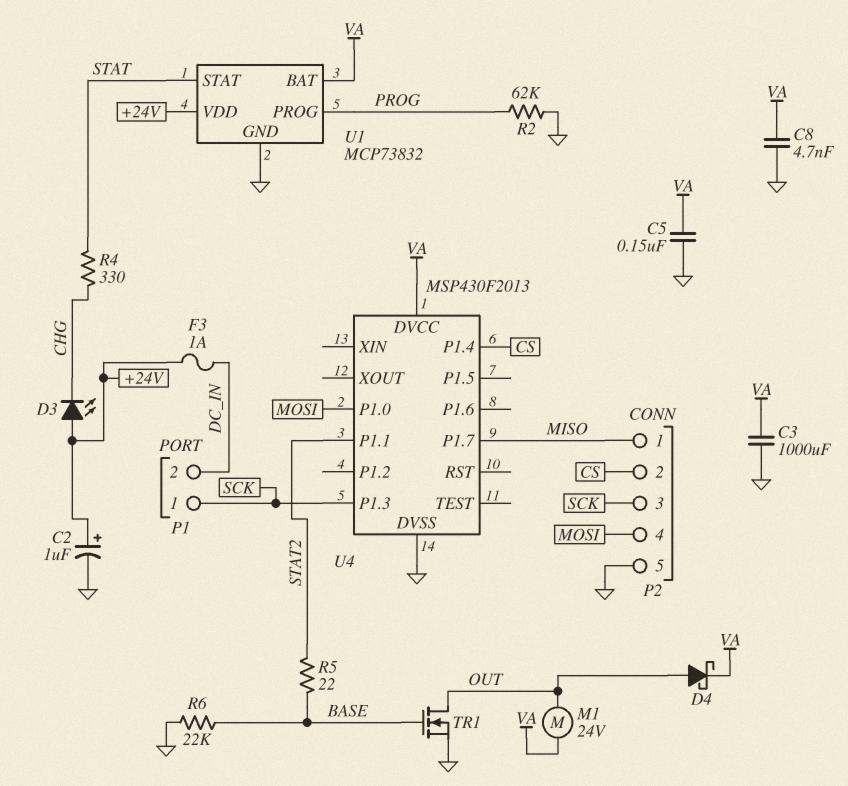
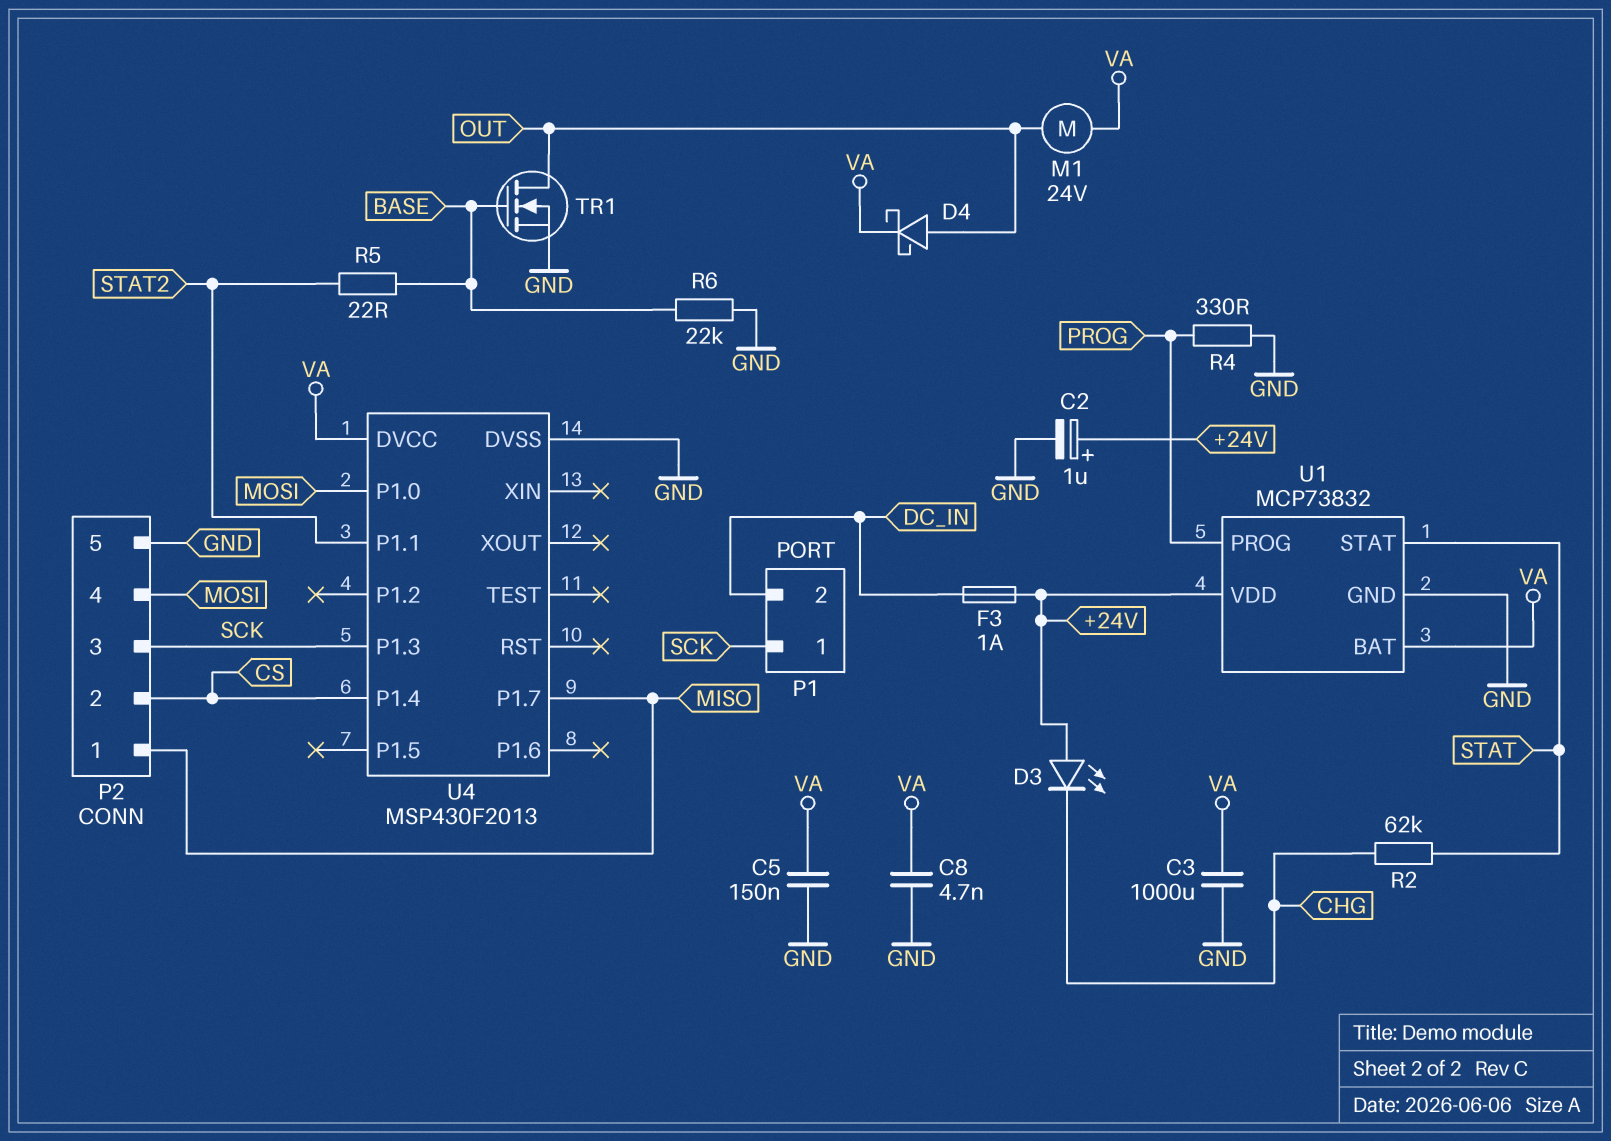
R2: 62k (GND, PROG) -> 62k (CHG, STAT)
R4: 330 (CHG, STAT) -> 330 (GND, PROG)

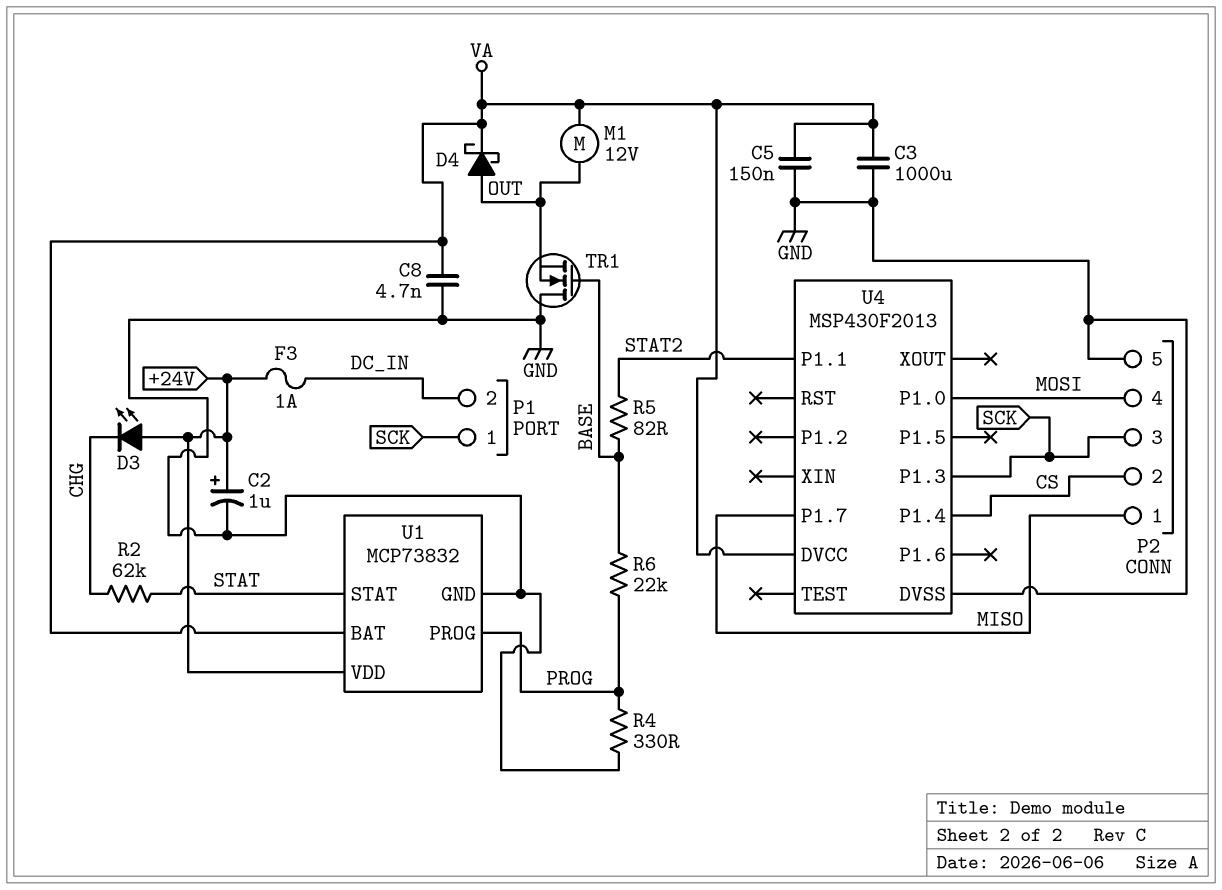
M1: motor 24V (OUT, VA) -> motor 12V (OUT, VA)
R5: 22 (BASE, STAT2) -> 82 (BASE, STAT2)
R6: 22k (BASE, GND) -> 22k (BASE, PROG)
TR1: NMOS (G BASE, D OUT, S GND) -> NMOS (G BASE, D GND, S OUT)

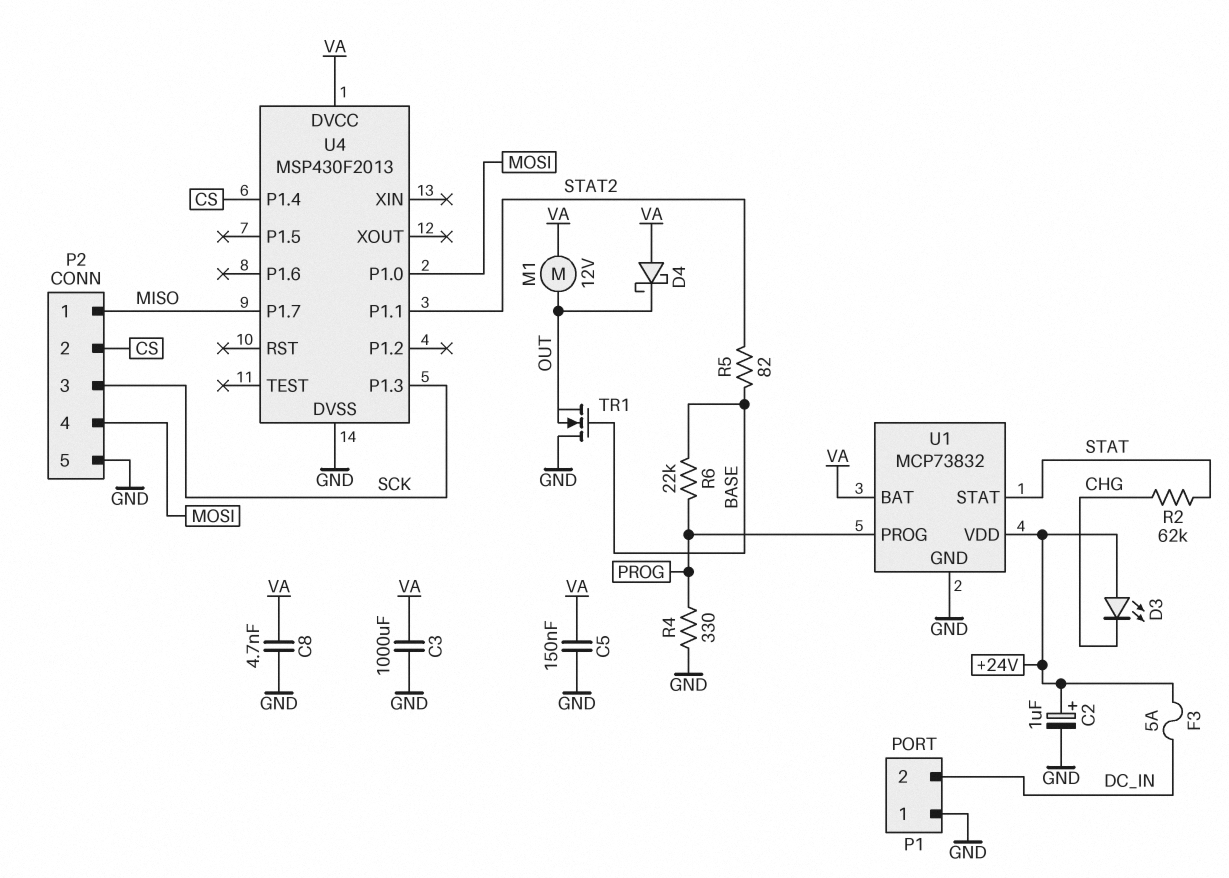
D4: schottky (A OUT, K VA) -> schottky (A VA, K OUT)
F3: 1A (+24V, DC_IN) -> 5A (+24V, DC_IN)
P1 pin 1: SCK -> GND

